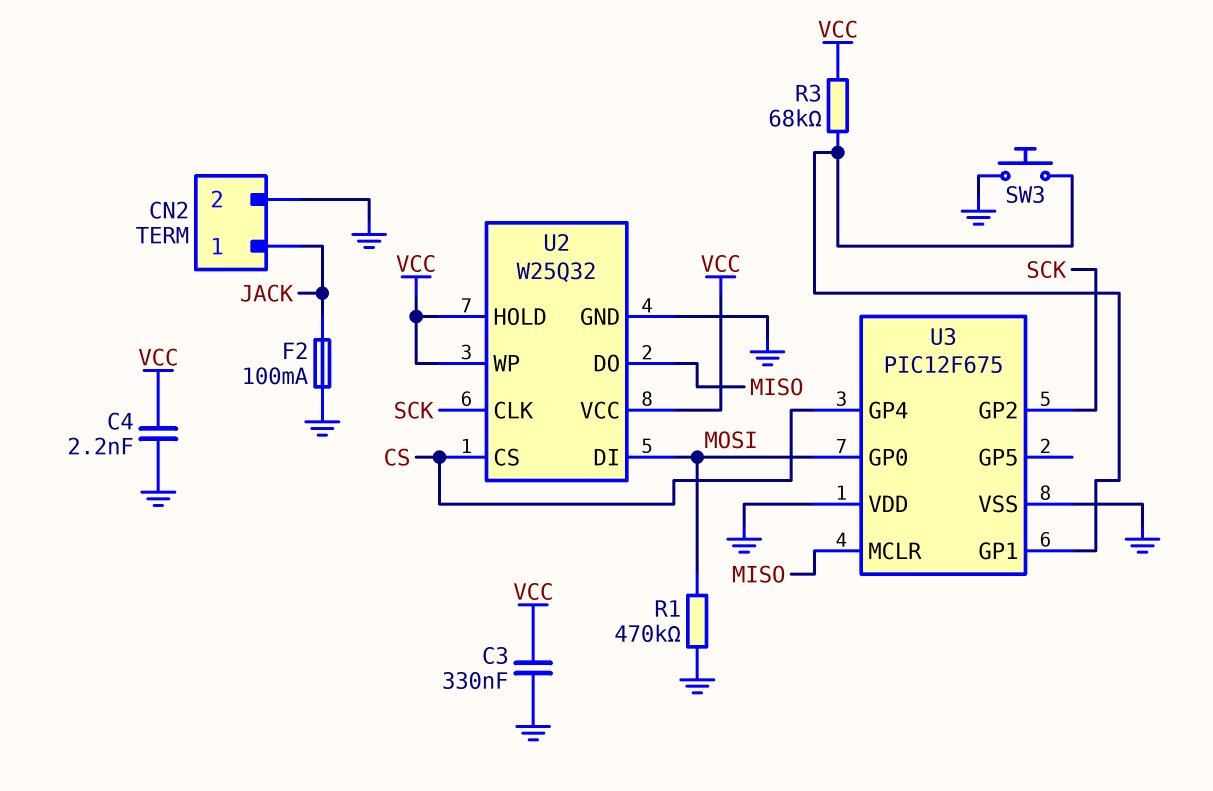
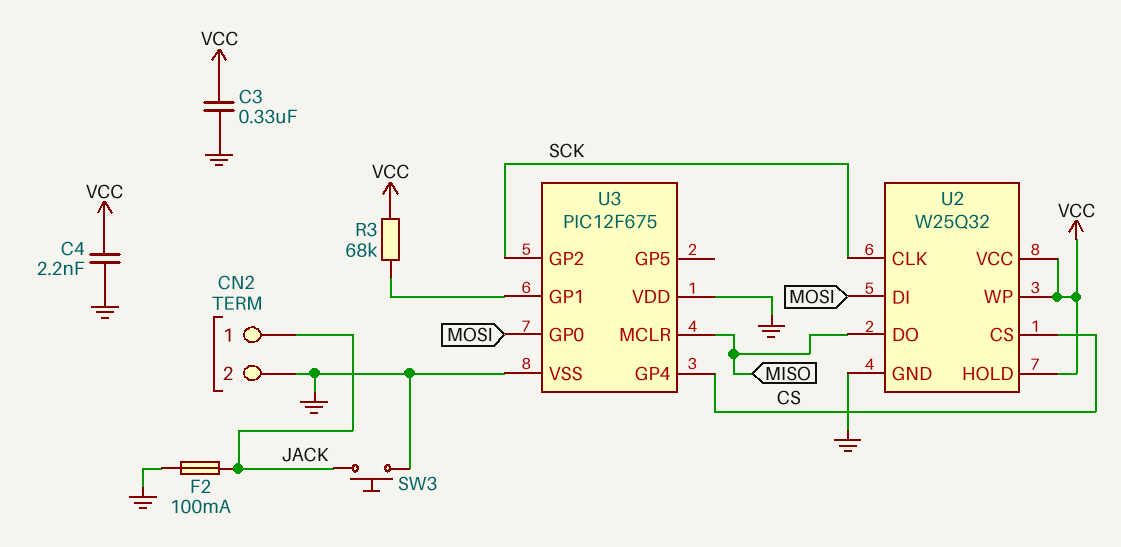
R1: 470k (GND, MOSI) -> none
SW3: button (GND, U3/GP1) -> button (GND, JACK)

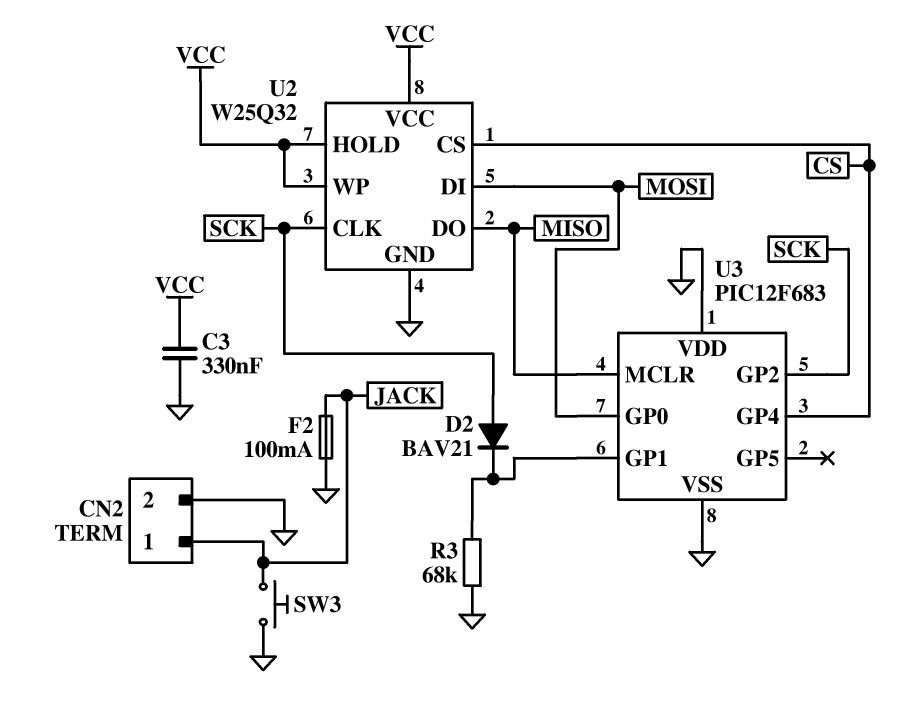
C4: 2.2nF (GND, VCC) -> none
D2: none -> diode BAV21 (A SCK, K U3/GP1)
R3: 68k (U3/GP1, VCC) -> 68k (GND, U3/GP1)
U3: PIC12F675 -> PIC12F683

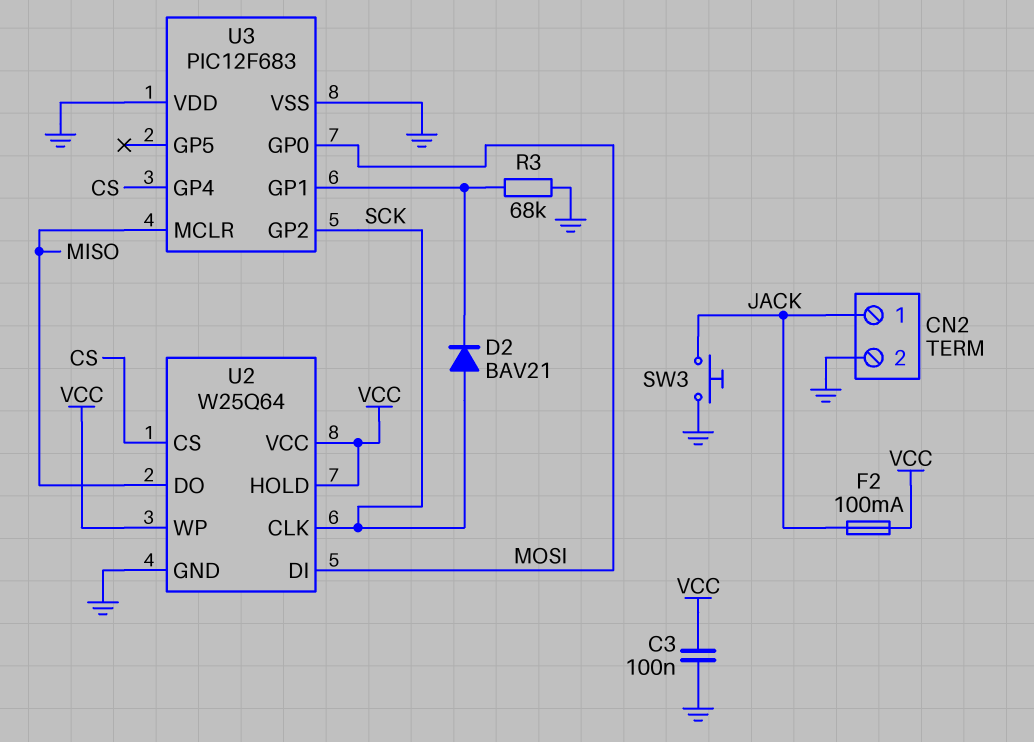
C3: 330nF (GND, VCC) -> 100nF (GND, VCC)
F2: 100mA (GND, JACK) -> 100mA (JACK, VCC)
U2: W25Q32 -> W25Q64

